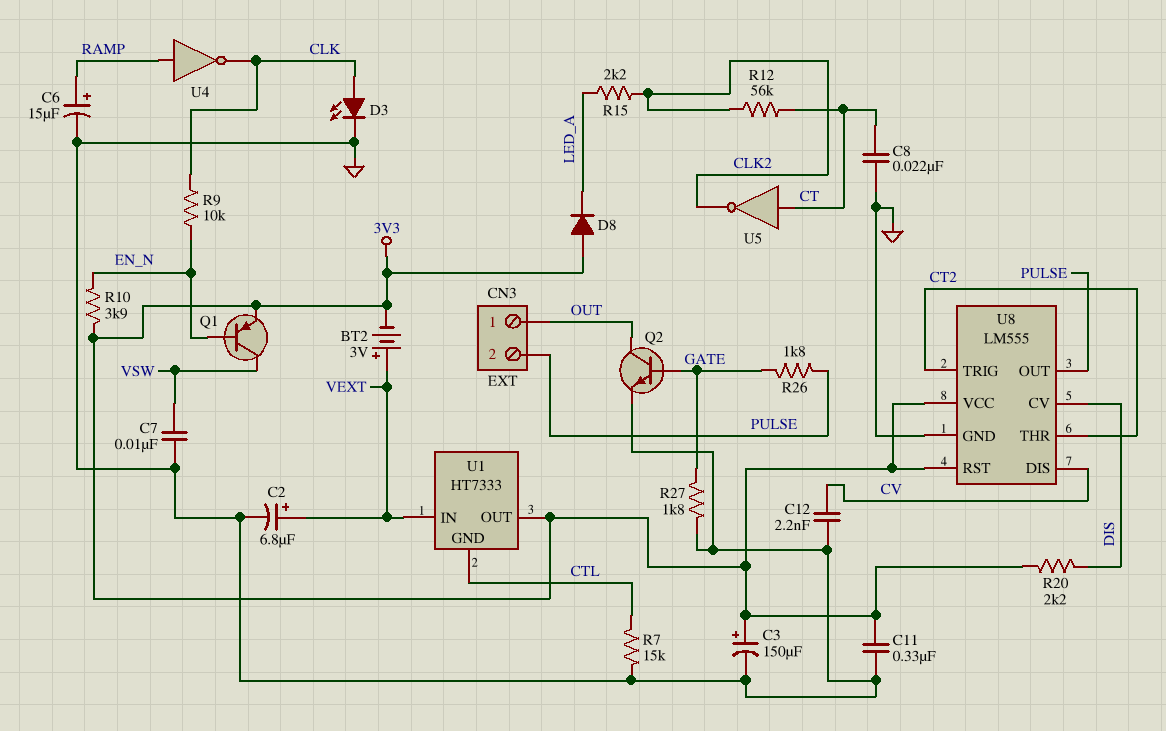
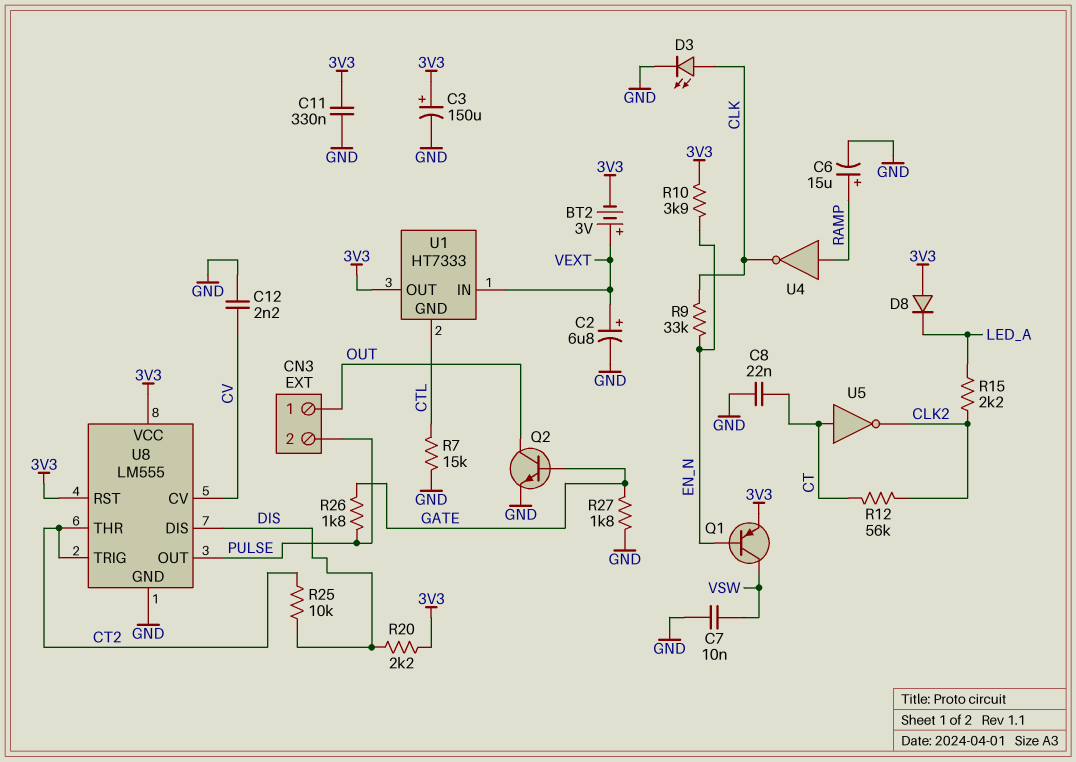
R9: 10k (CLK, EN_N) -> 33k (CLK, EN_N)
R25: none -> 10k (CT2, DIS)
U8 pin CV: DIS -> CV
U8 pin DIS: CV -> DIS

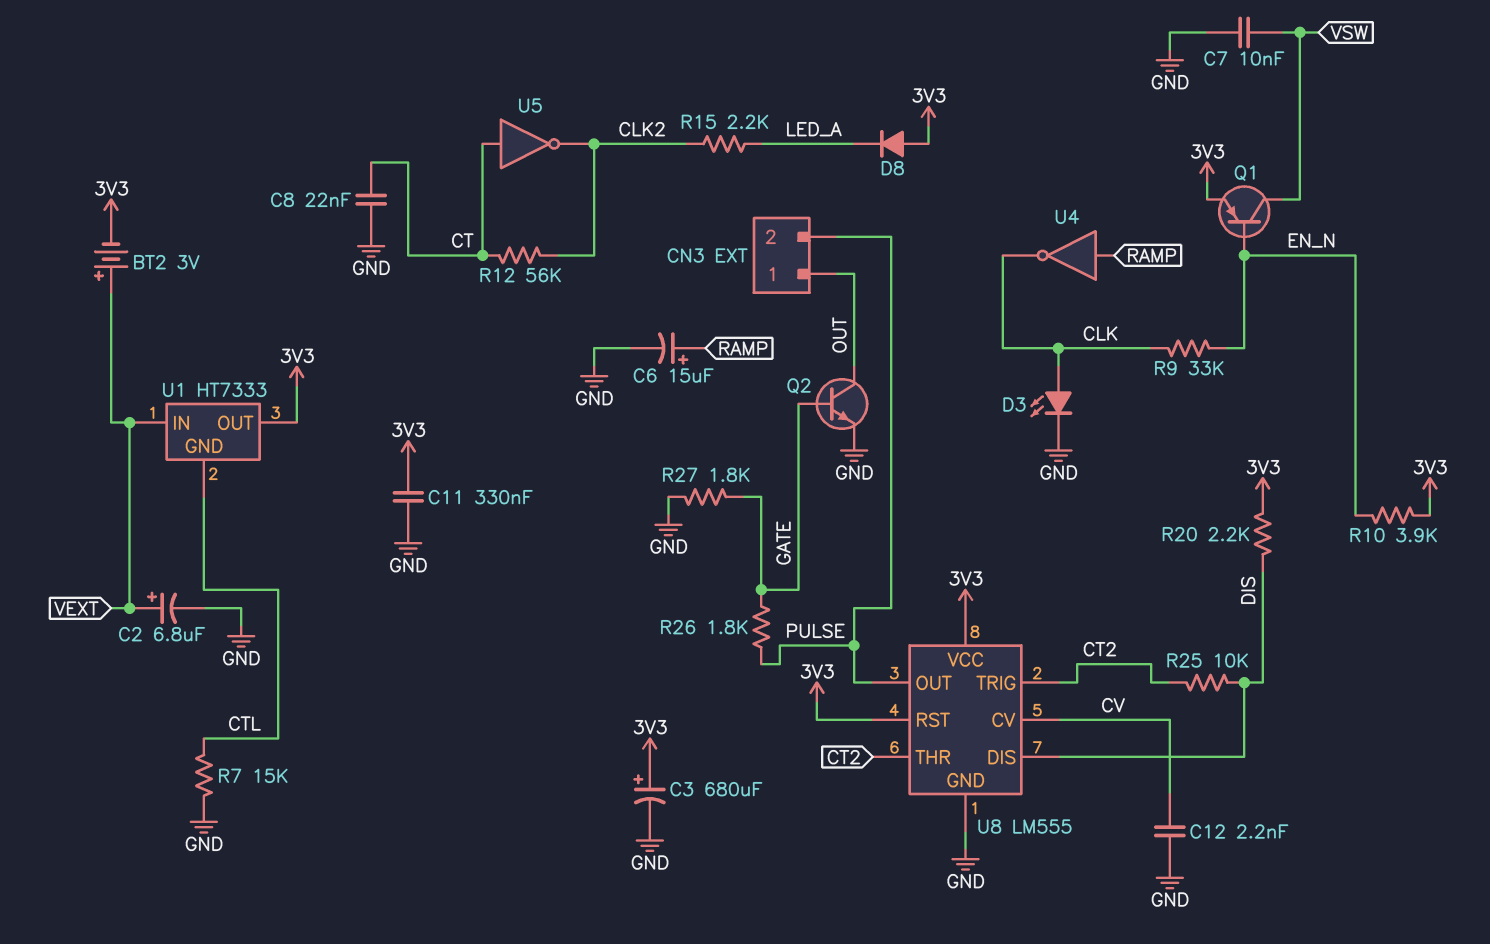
C3: 150uF (plus 3V3, minus GND) -> 680uF (plus 3V3, minus GND)

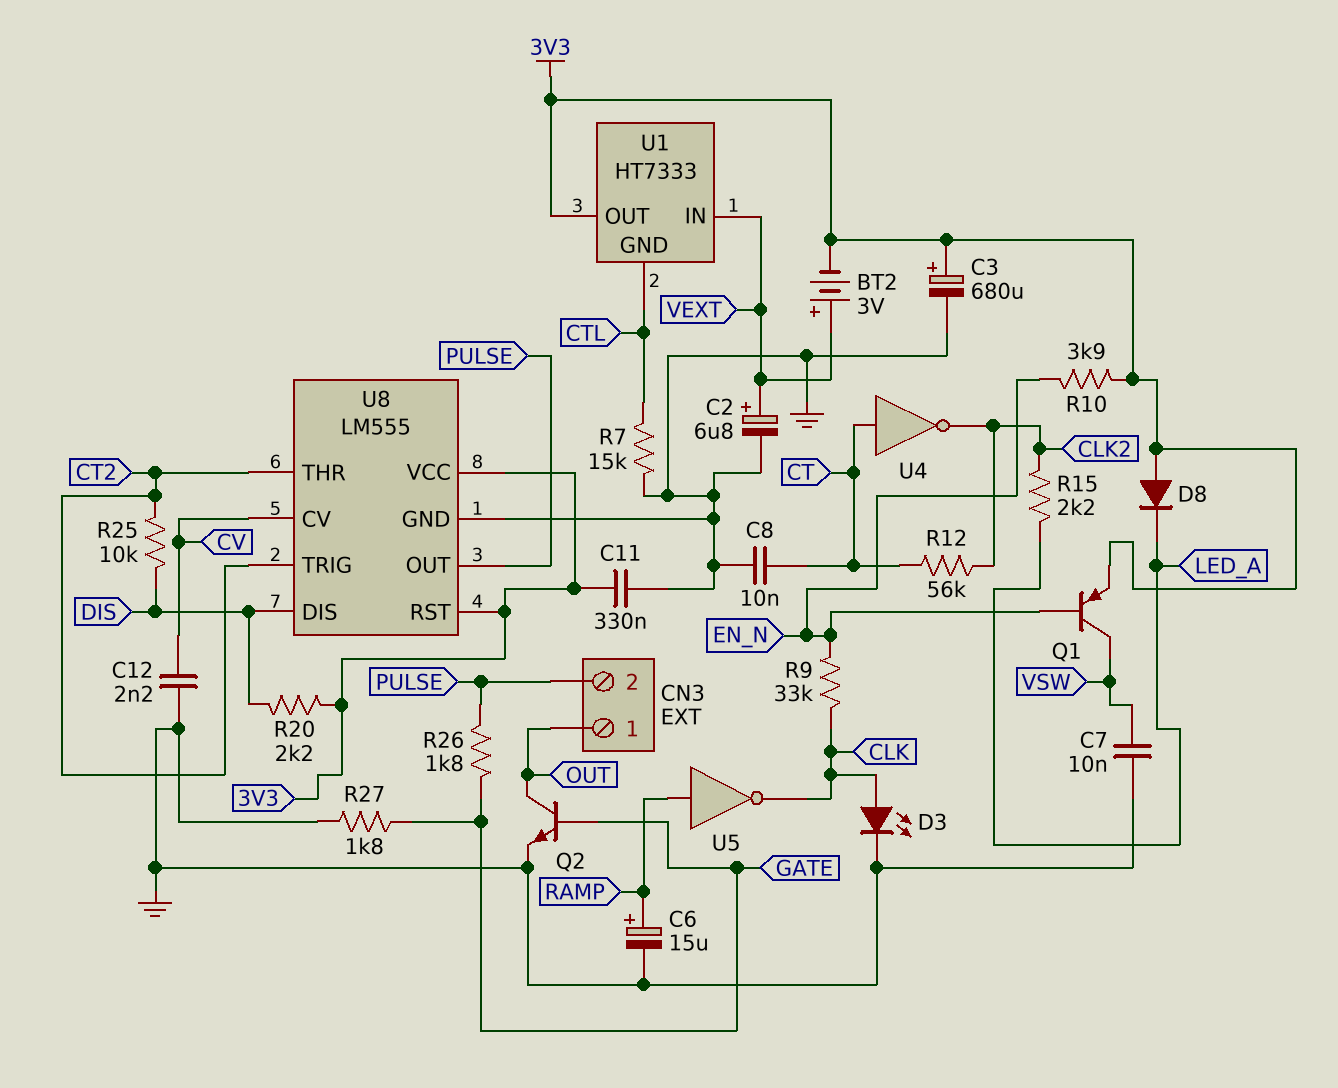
C8: 22nF (CT, GND) -> 10nF (CT, GND)
U4: NOT (in RAMP, out CLK) -> NOT (in CT, out CLK2)
U5: NOT (in CT, out CLK2) -> NOT (in RAMP, out CLK)

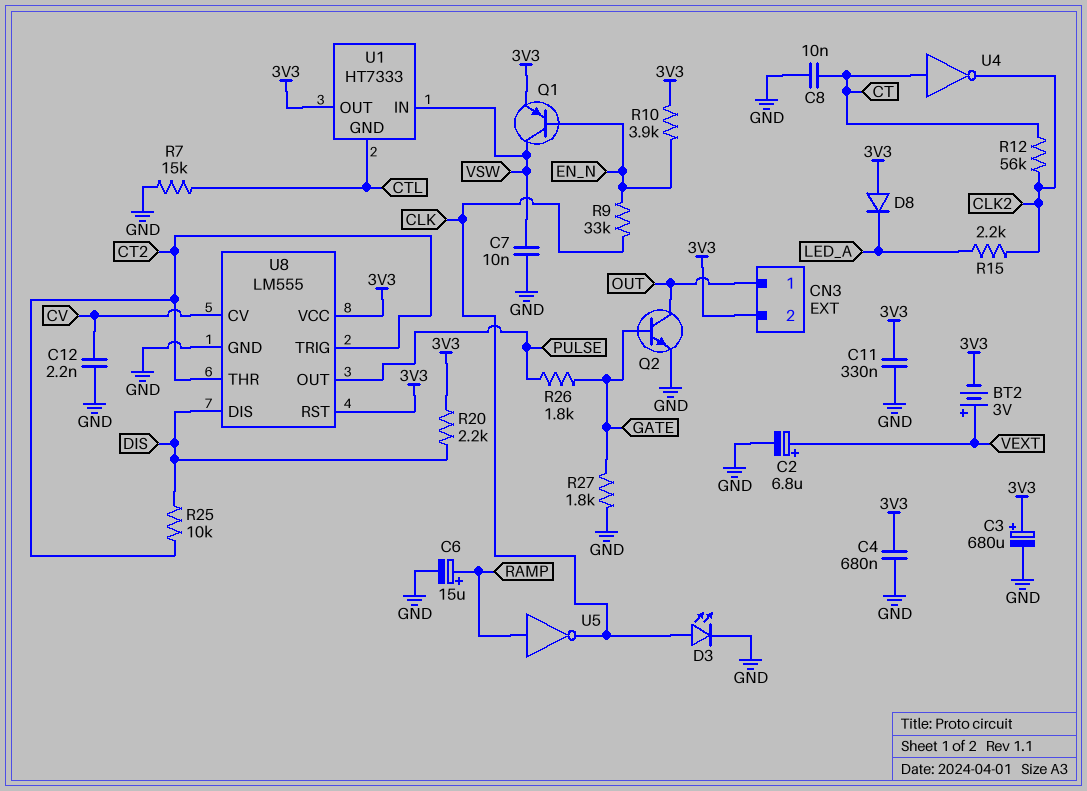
C4: none -> 680nF (3V3, GND)
CN3 pin 2: PULSE -> 3V3
U1 pin IN: VEXT -> VSW

